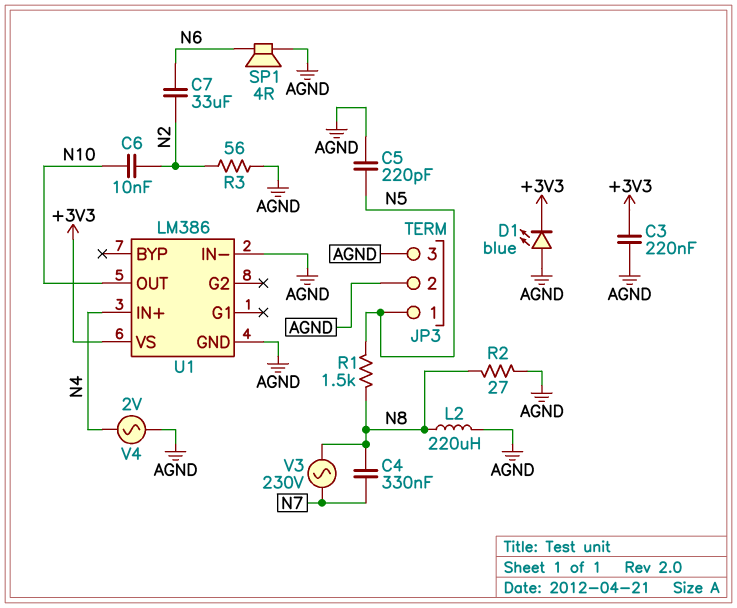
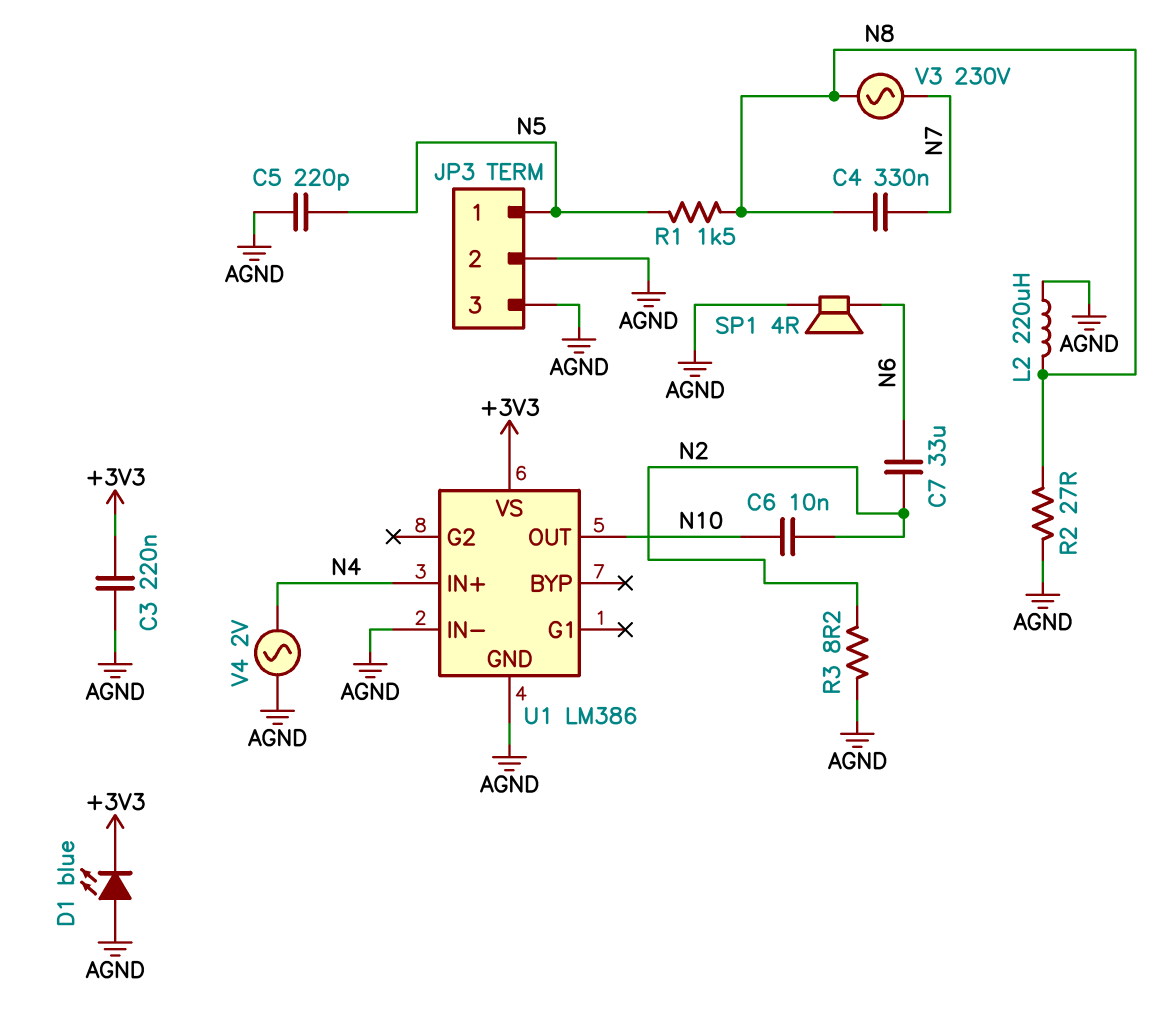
R3: 56 (AGND, N2) -> 8.2 (AGND, N2)

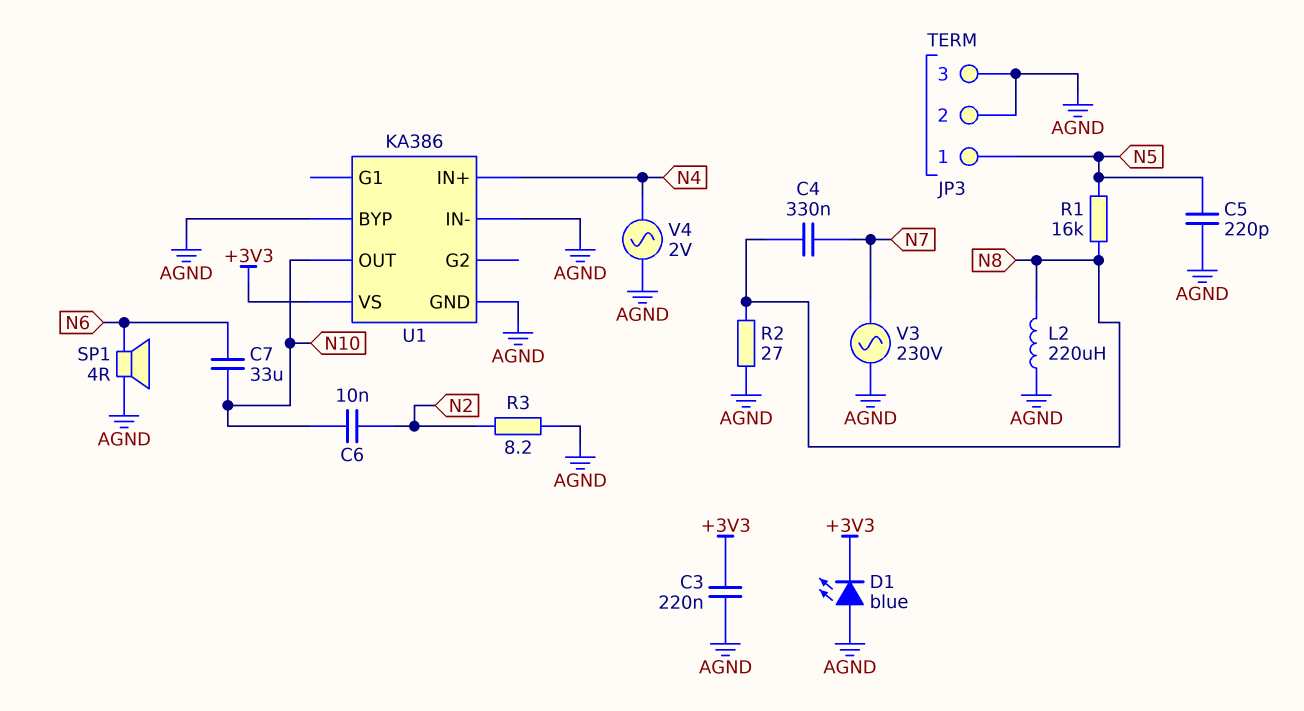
C7: 33uF (N2, N6) -> 33uF (N6, N10)
R1: 1.5k (N5, N8) -> 16k (N5, N8)
U1: LM386 -> KA386
U1 pin BYP: none -> AGND
V3: AC 230V (N7, N8) -> AC 230V (AGND, N7)

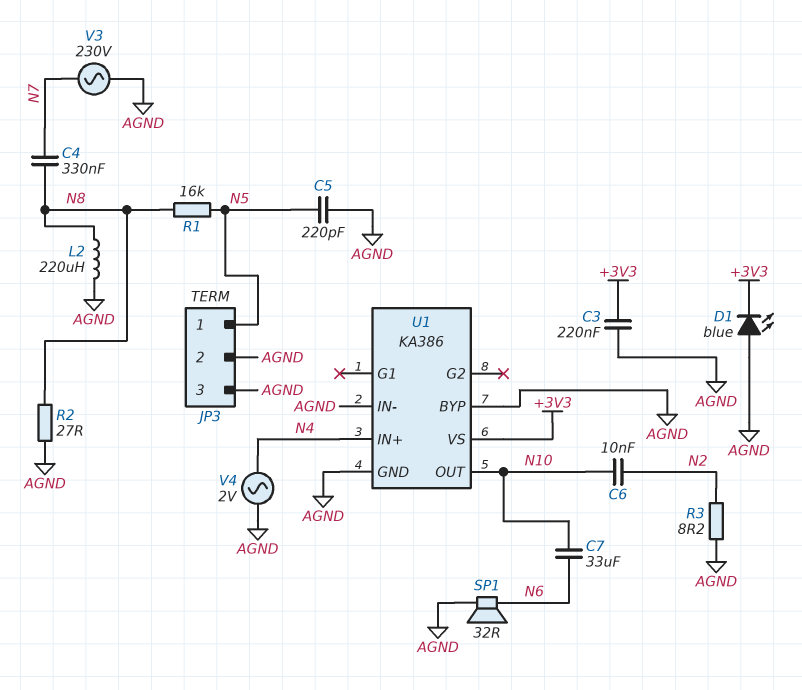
SP1: speaker 4R (AGND, N6) -> speaker 32R (AGND, N6)

